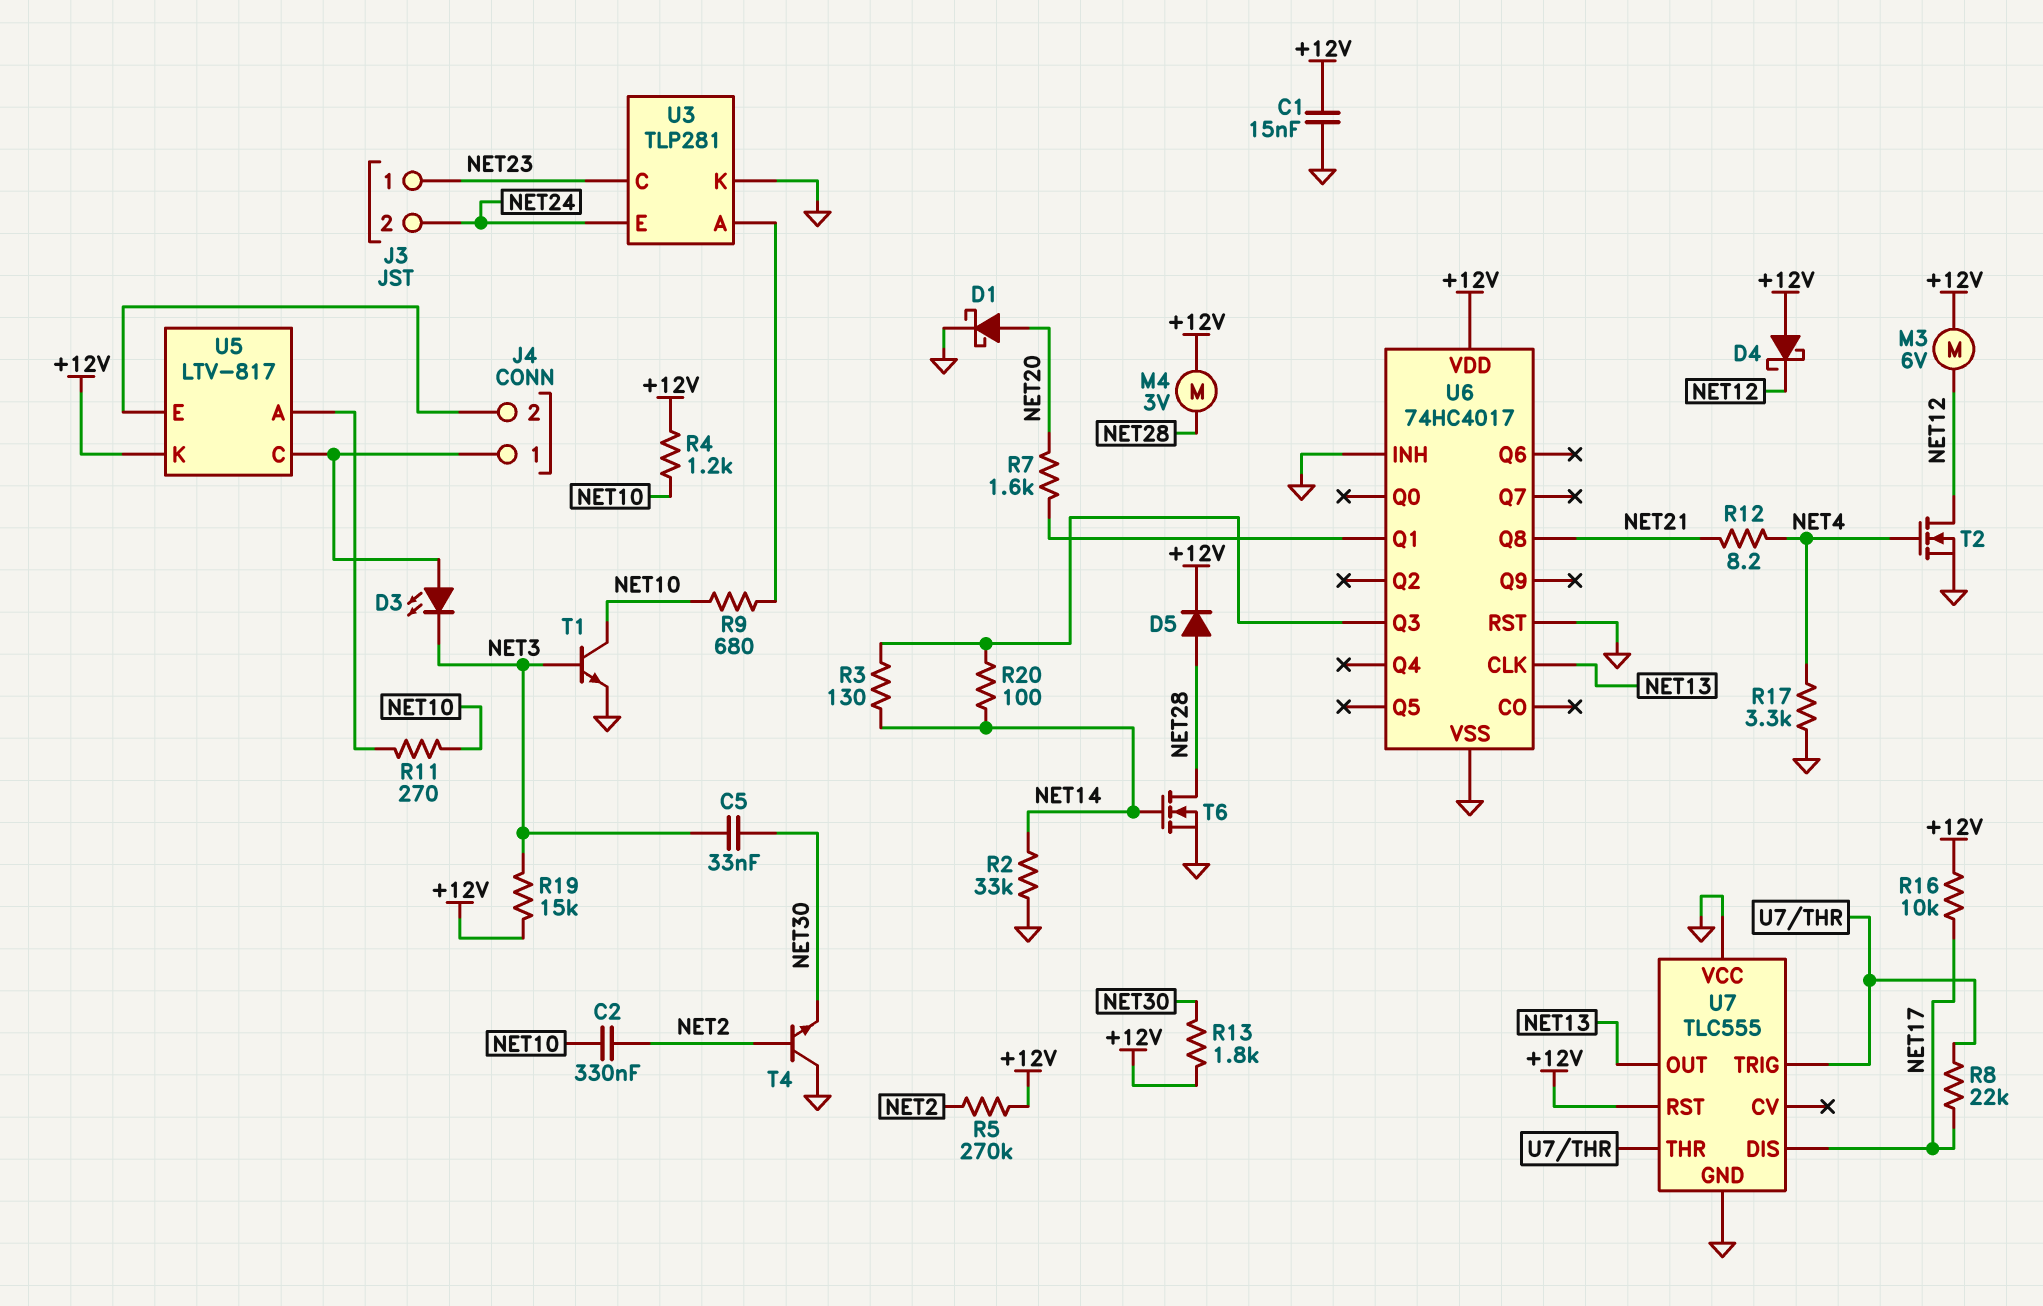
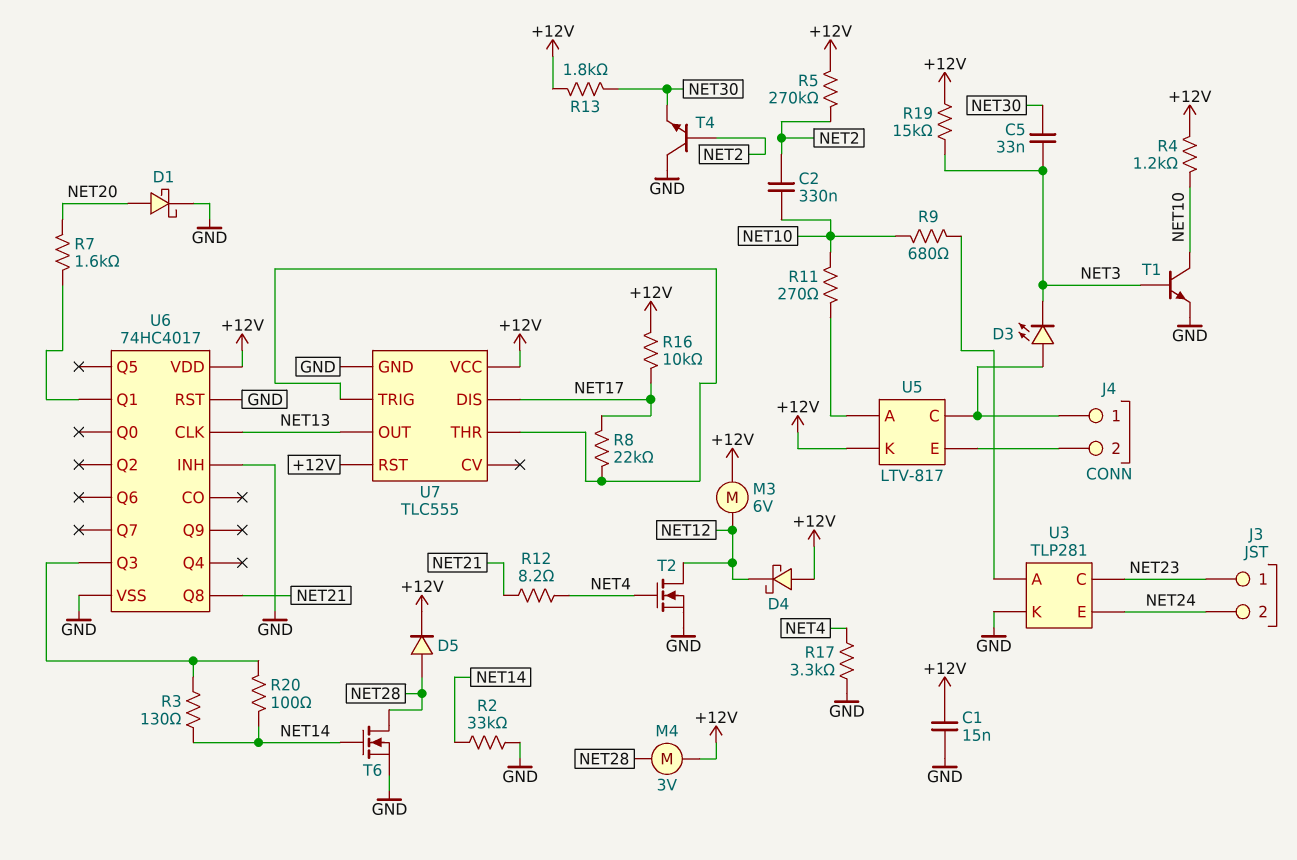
U7 pin VCC: GND -> +12V

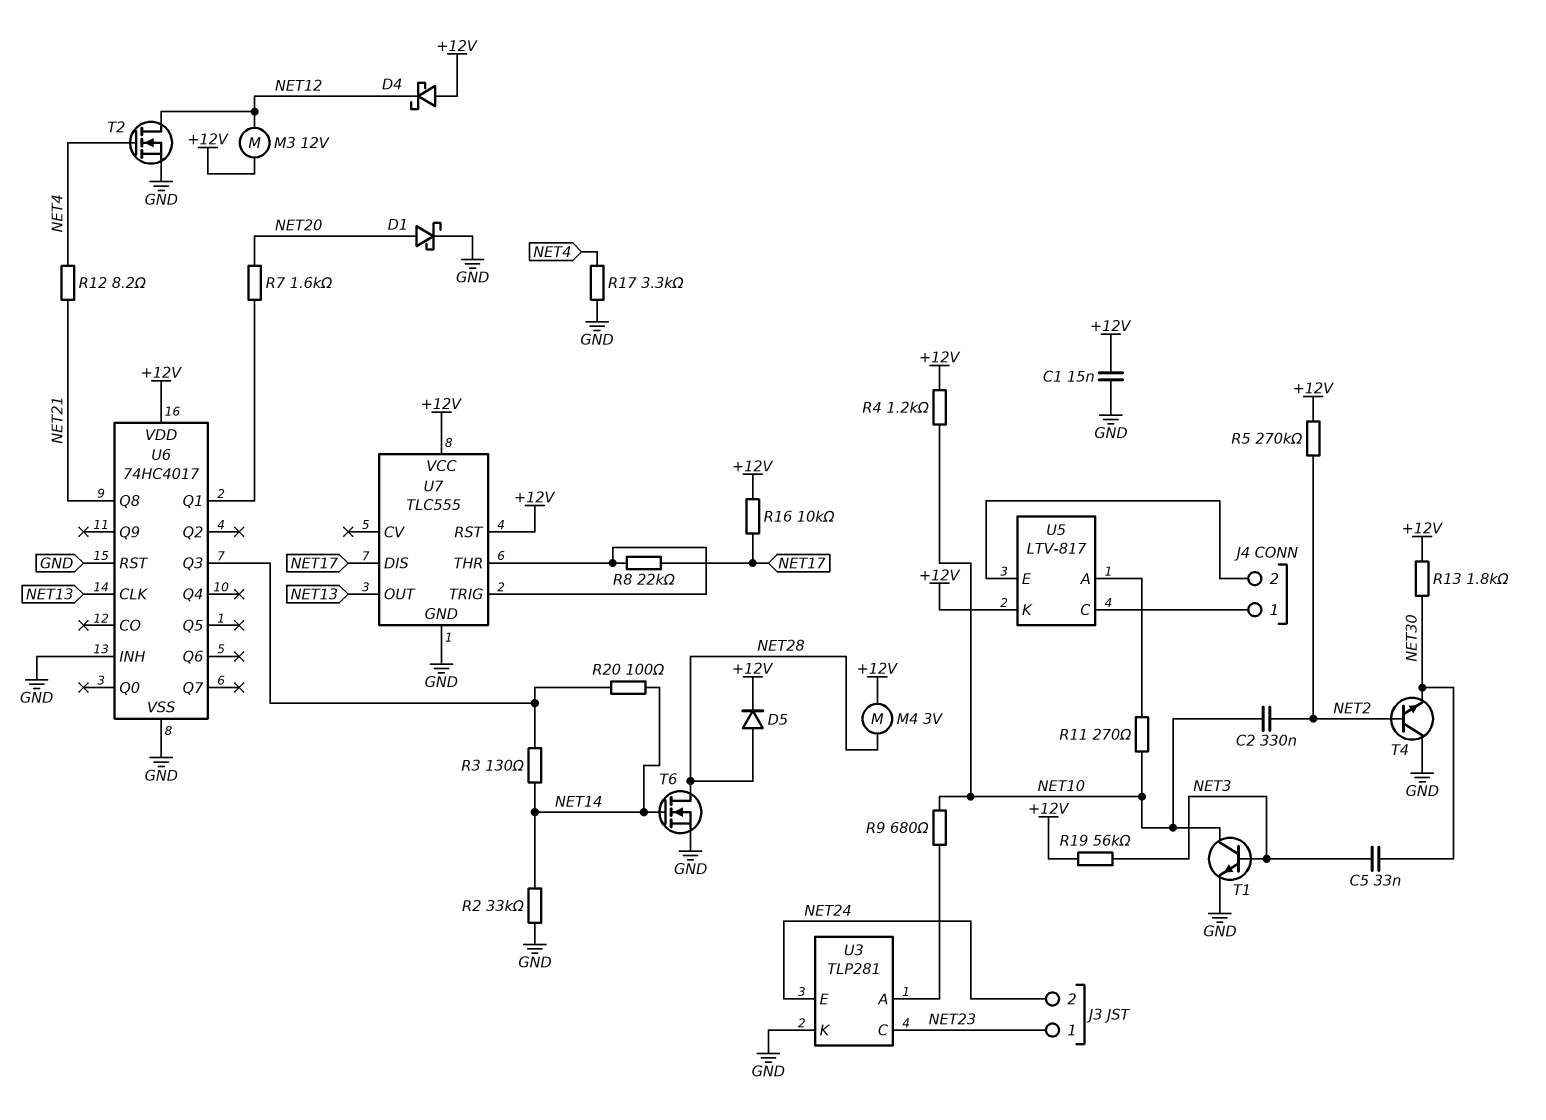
D3: LED (A J4/1, K NET3) -> none
M3: motor 6V (+12V, NET12) -> motor 12V (+12V, NET12)
R19: 15k (+12V, NET3) -> 56k (+12V, NET3)

